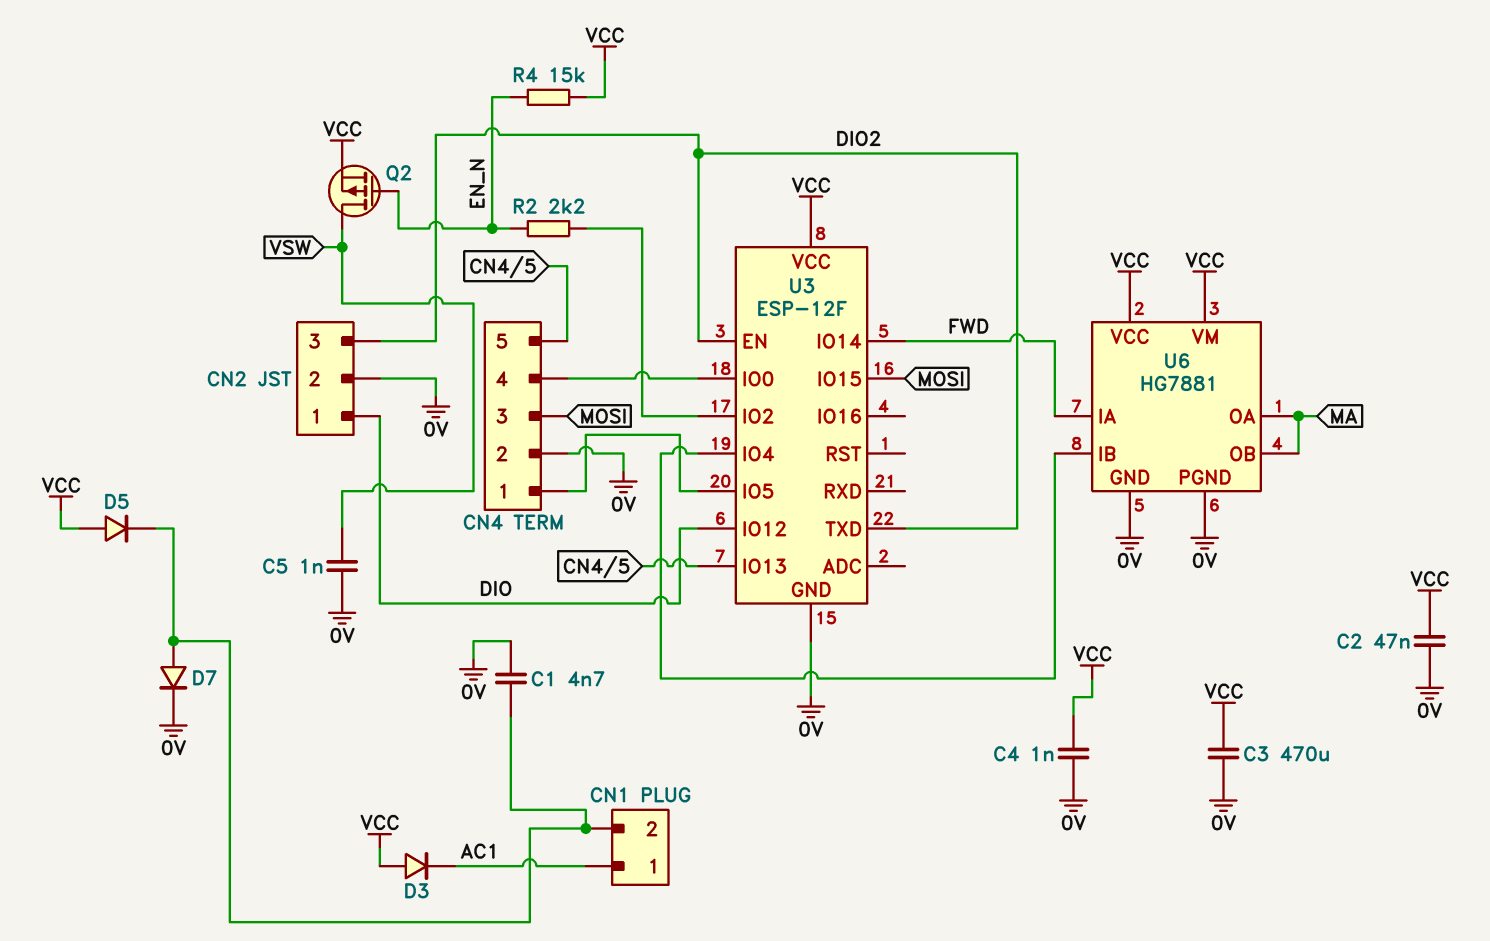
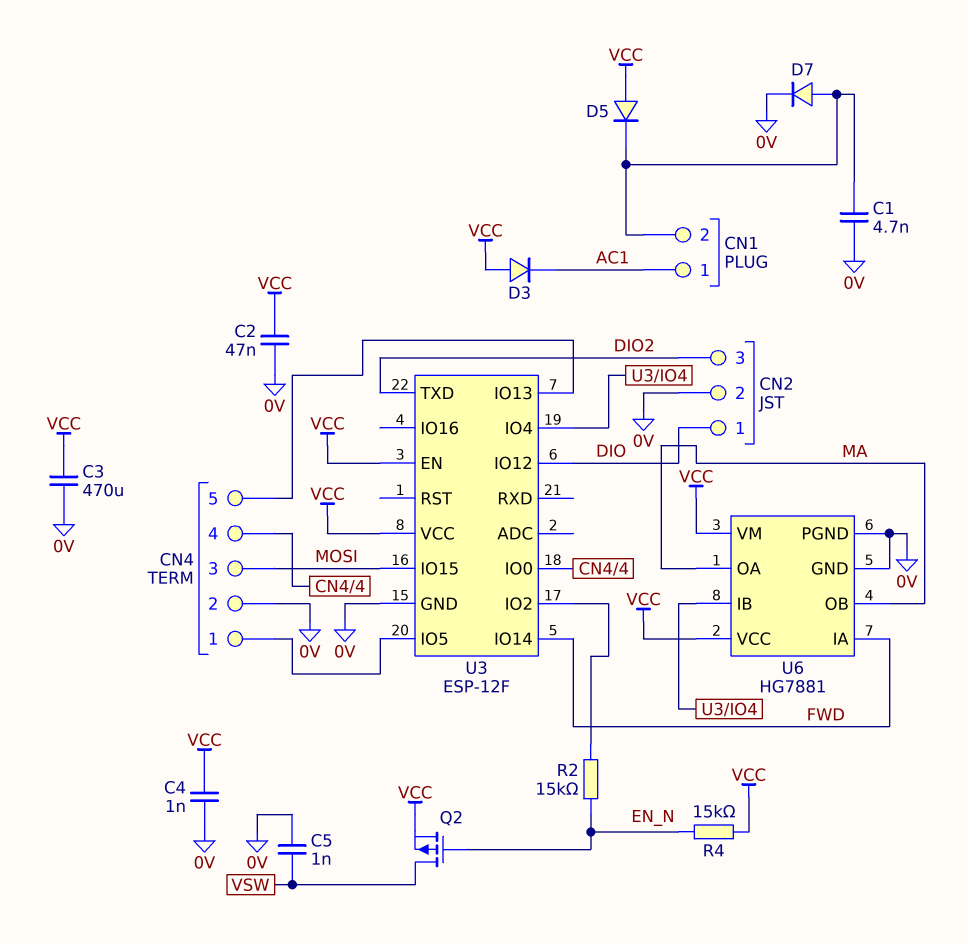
R2: 2.2k (EN_N, U3/IO2) -> 15k (EN_N, U3/IO2)
U3 pin EN: DIO2 -> VCC

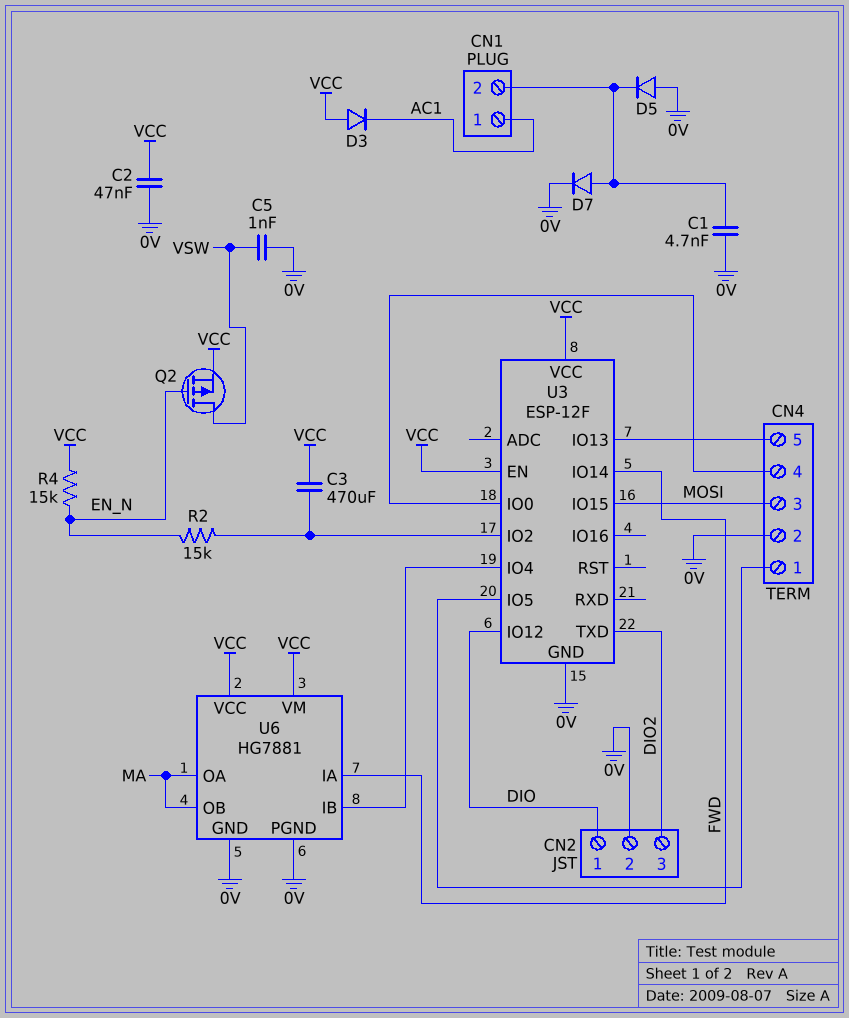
C3: 470uF (0V, VCC) -> 470uF (U3/IO2, VCC)
C4: 1nF (0V, VCC) -> none
D5: diode (A VCC, K CN1/2) -> diode (A 0V, K CN1/2)

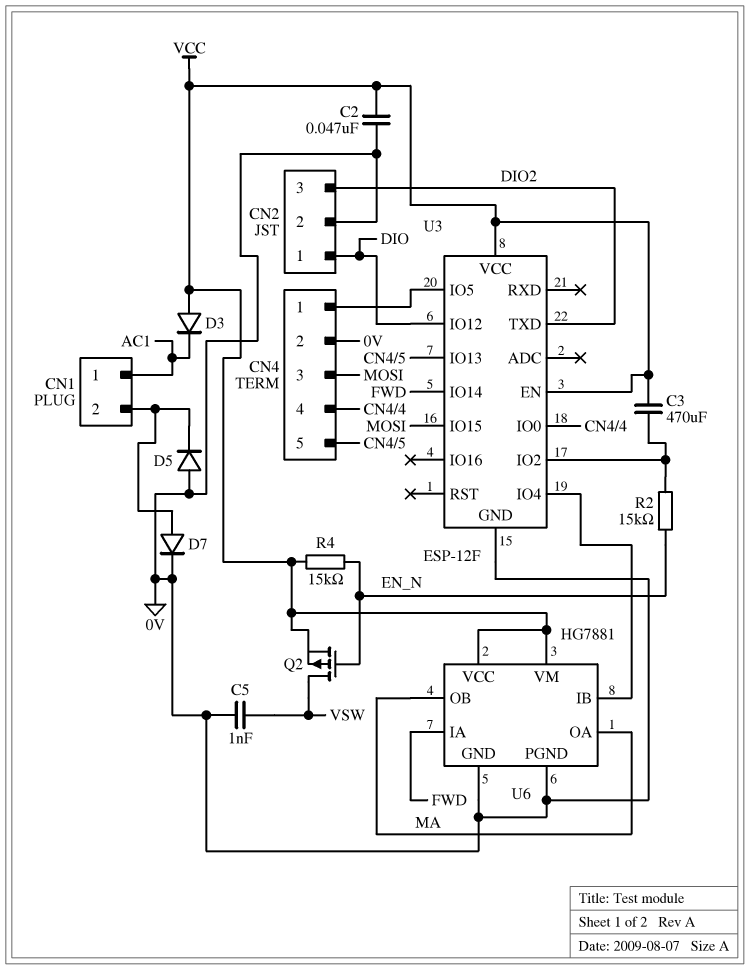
C1: 4.7nF (0V, CN1/2) -> none

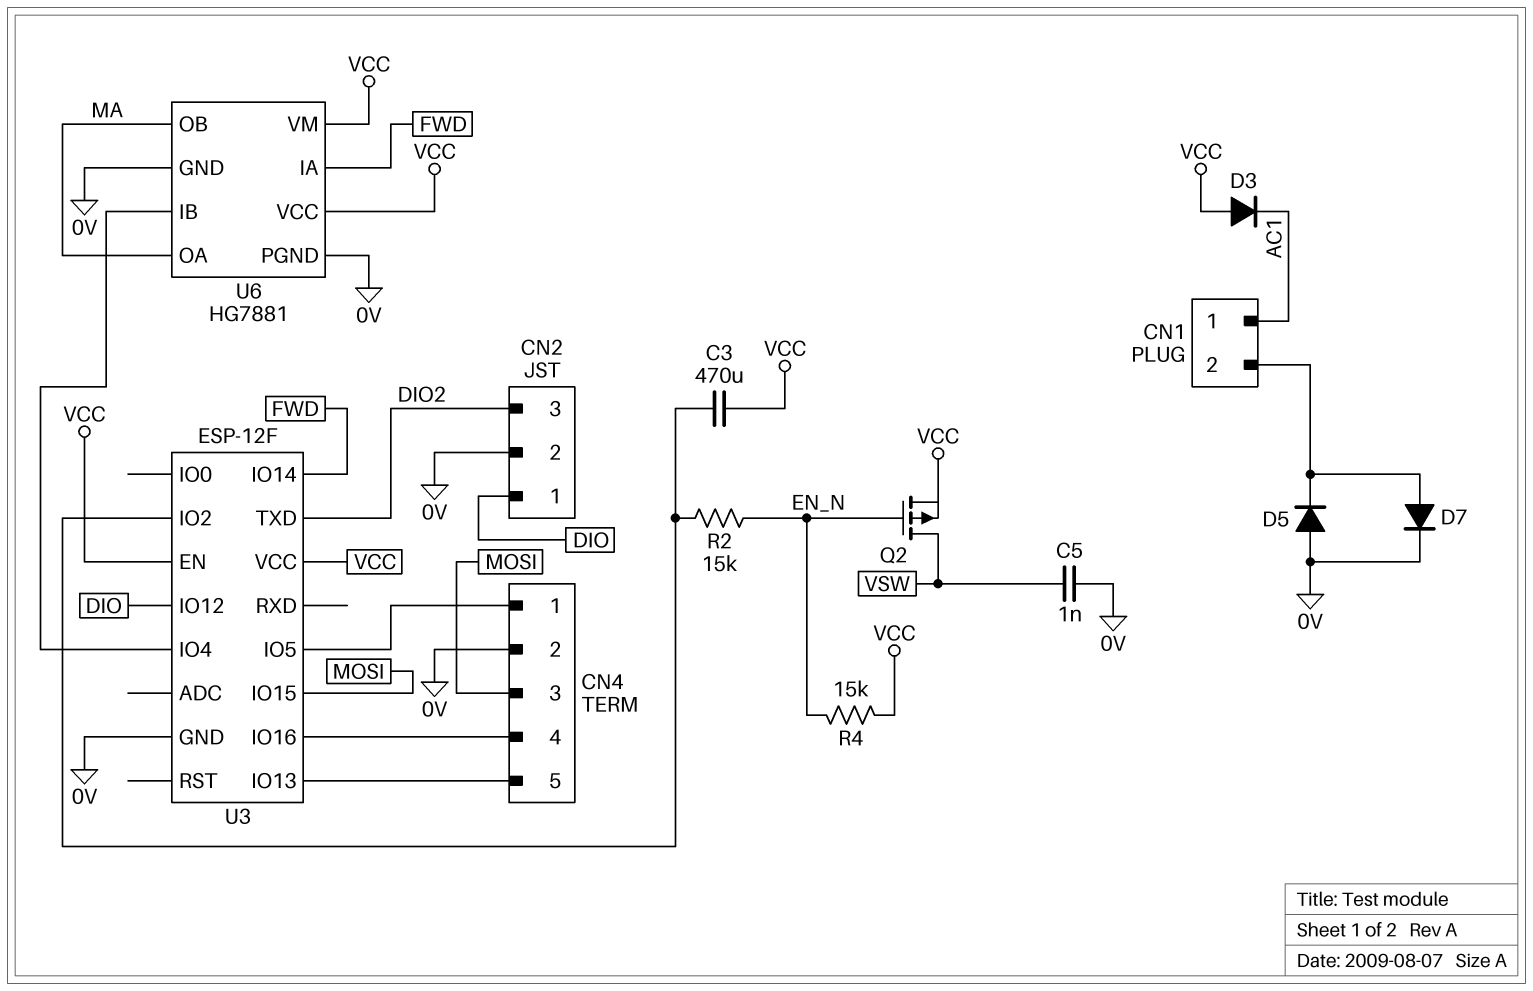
C2: 47nF (0V, VCC) -> none
U3 pin IO0: CN4/4 -> none
U3 pin IO16: none -> CN4/4

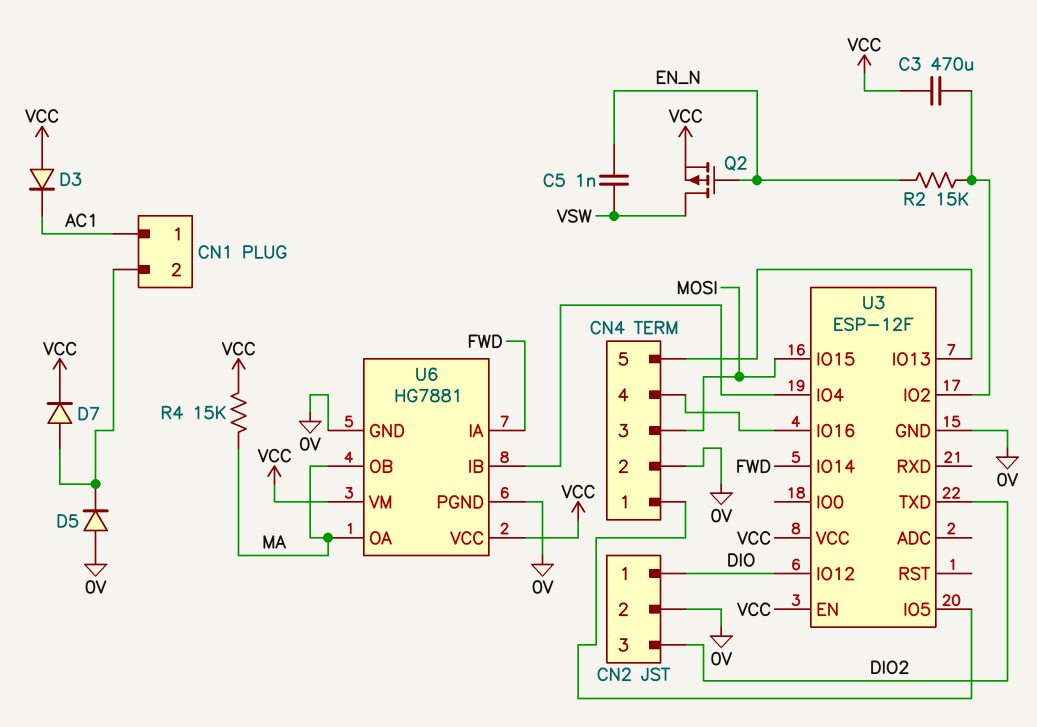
C5: 1nF (0V, VSW) -> 1nF (EN_N, VSW)
D7: diode (A CN1/2, K 0V) -> diode (A CN1/2, K VCC)
R4: 15k (EN_N, VCC) -> 15k (MA, VCC)

